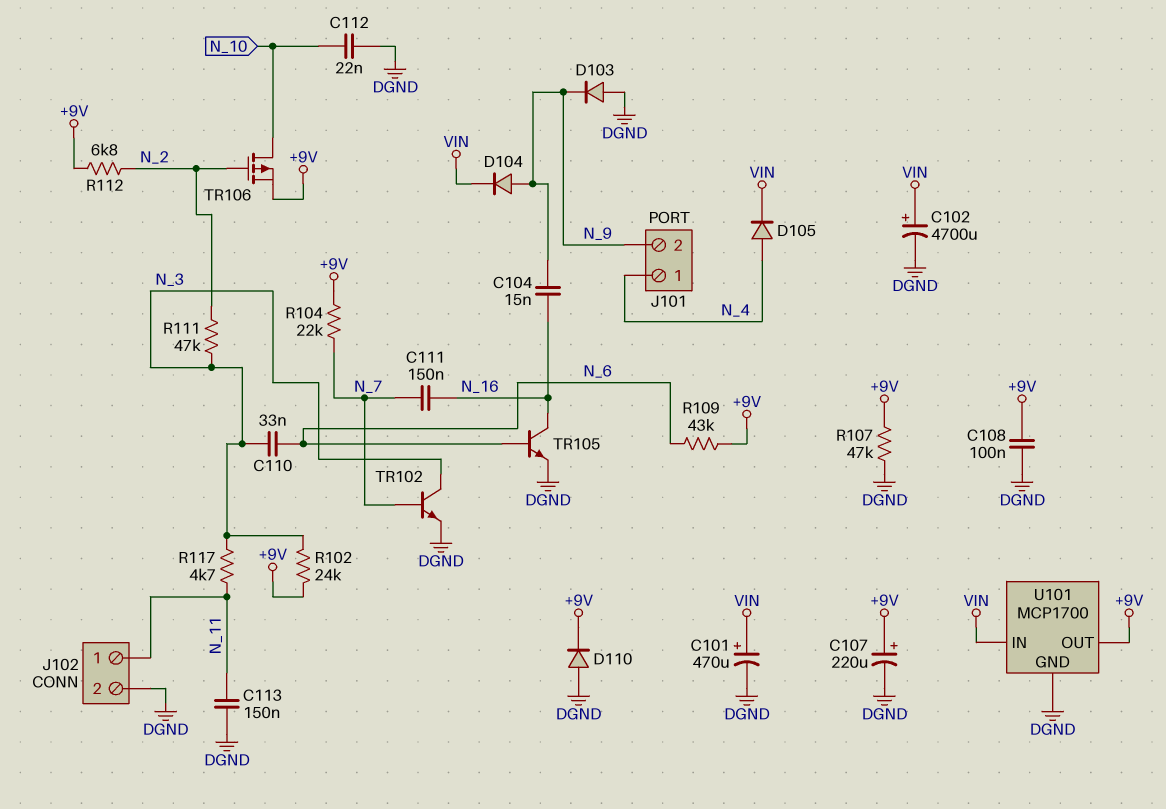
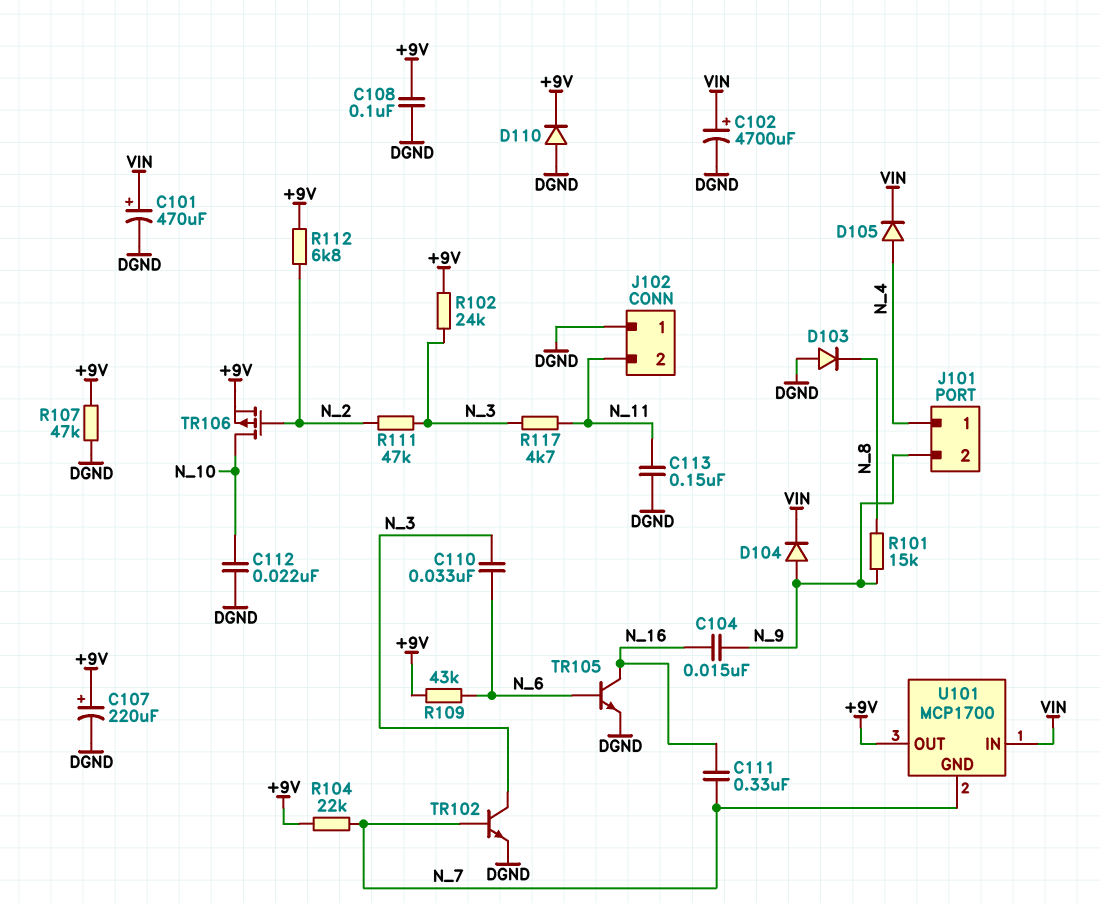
C111: 150nF (N_7, N_16) -> 330nF (N_7, N_16)
D103: diode (A DGND, K N_9) -> diode (A DGND, K N_8)
J102 pin 1: N_11 -> DGND
J102 pin 2: DGND -> N_11
R101: none -> 15k (N_8, N_9)
U101 pin GND: DGND -> N_7

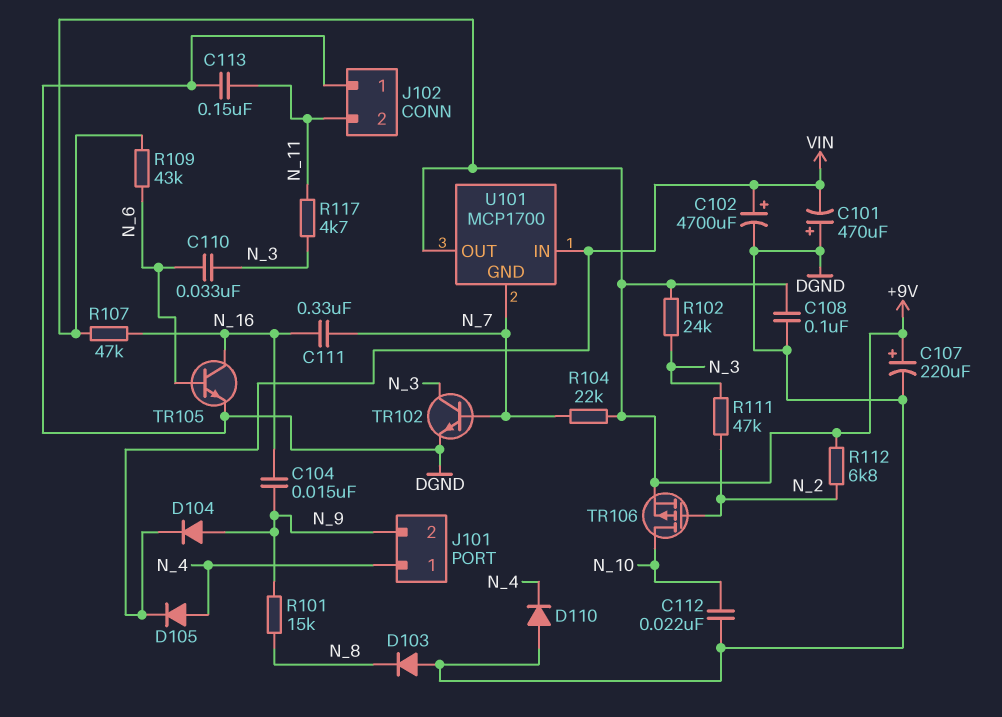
C101: 470uF (plus VIN, minus DGND) -> 470uF (plus DGND, minus VIN)
D110: diode (A DGND, K +9V) -> diode (A DGND, K N_4)
R107: 47k (+9V, DGND) -> 47k (+9V, N_16)

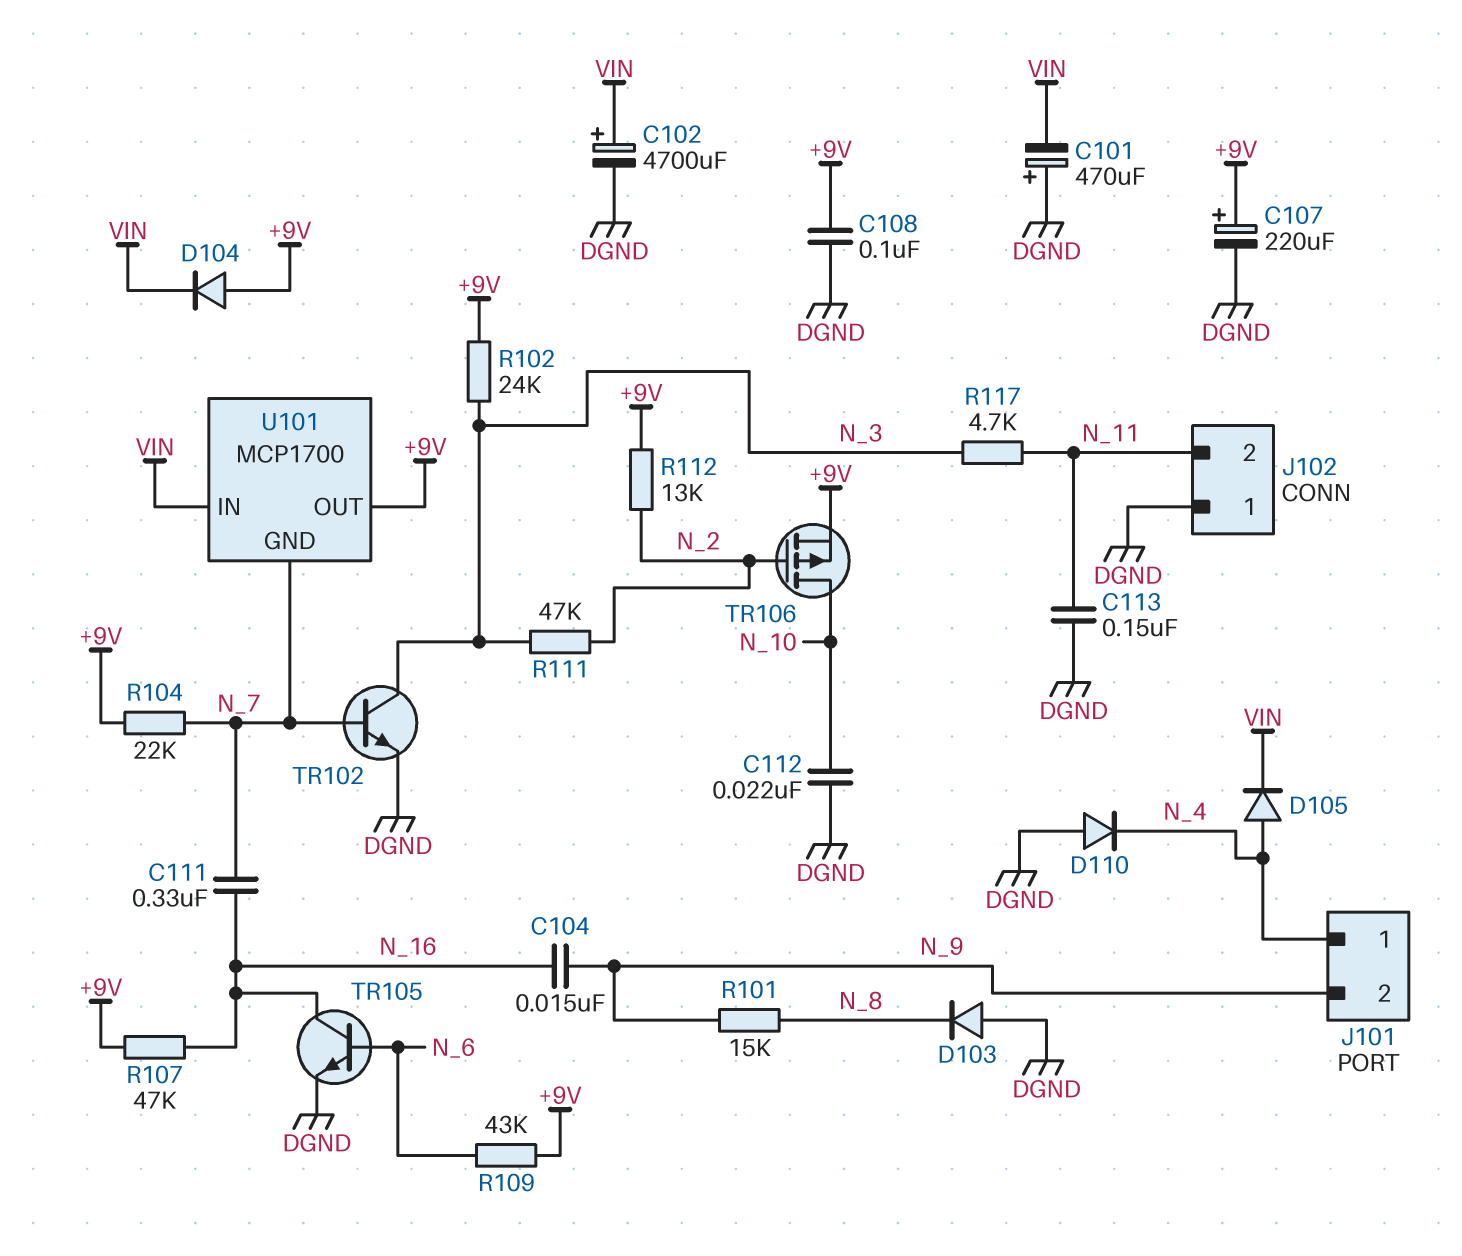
C110: 33nF (N_3, N_6) -> none
D104: diode (A N_9, K VIN) -> diode (A +9V, K VIN)
R112: 6.8k (+9V, N_2) -> 13k (+9V, N_2)

